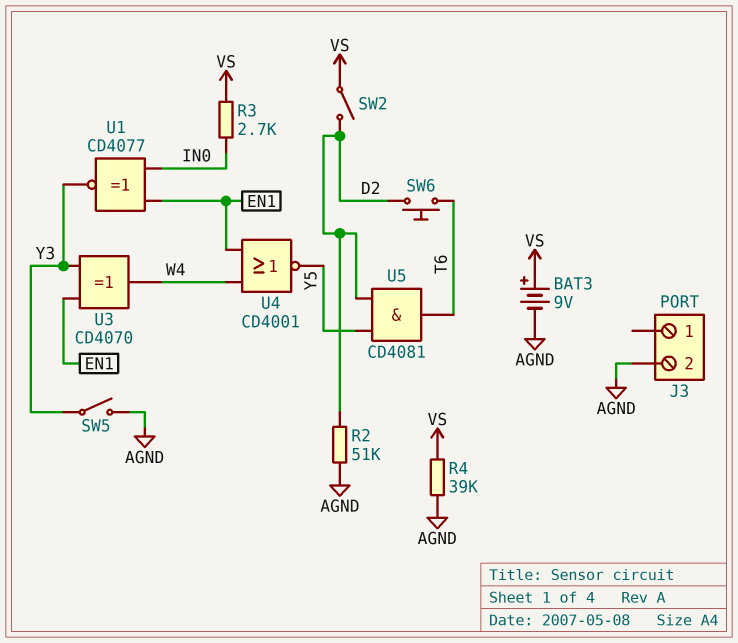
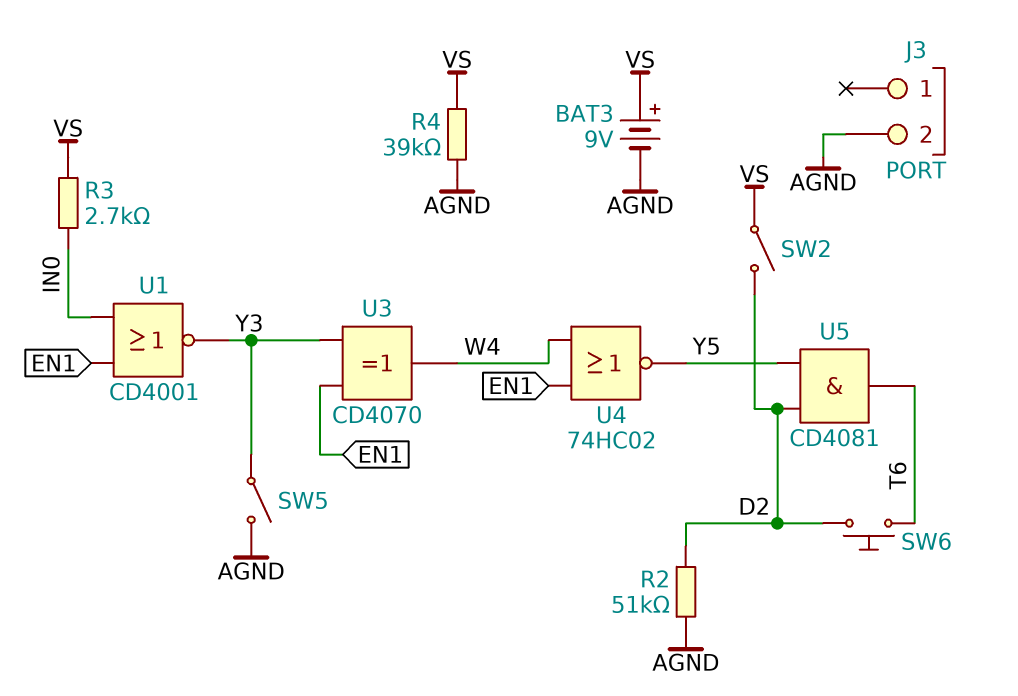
U1: XNOR CD4077 (in EN1, in IN0, out Y3) -> NOR CD4001 (in EN1, in IN0, out Y3)
U4: NOR CD4001 (in EN1, in W4, out Y5) -> NOR 74HC02 (in EN1, in W4, out Y5)

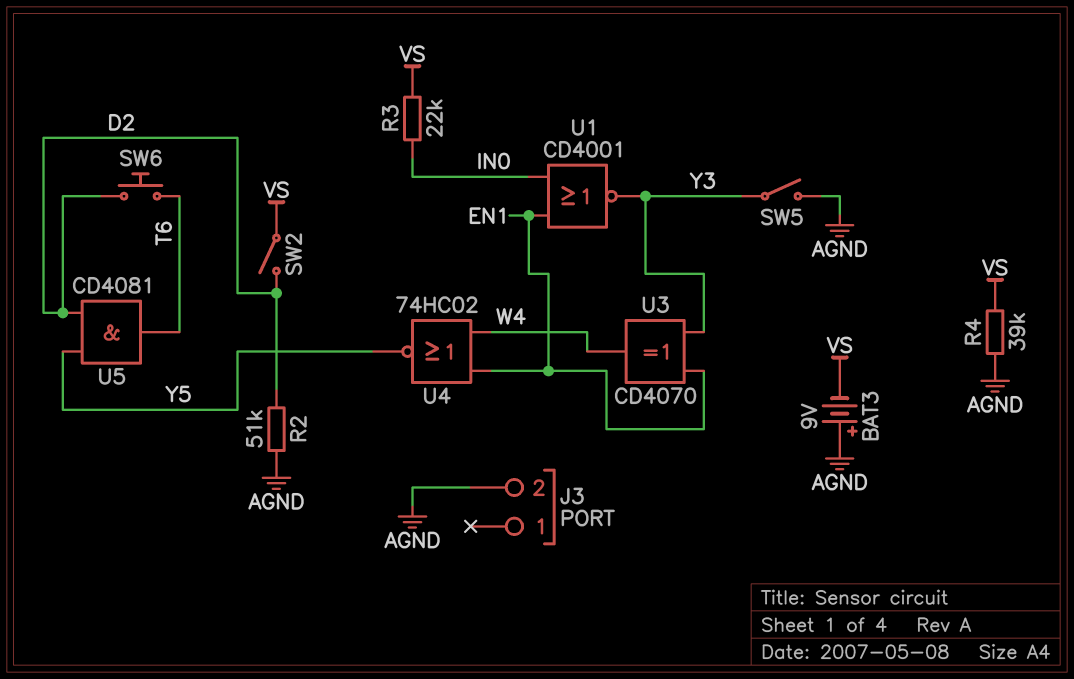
BAT3: 9V (plus VS, minus AGND) -> 9V (plus AGND, minus VS)
R3: 2.7k (IN0, VS) -> 22k (IN0, VS)

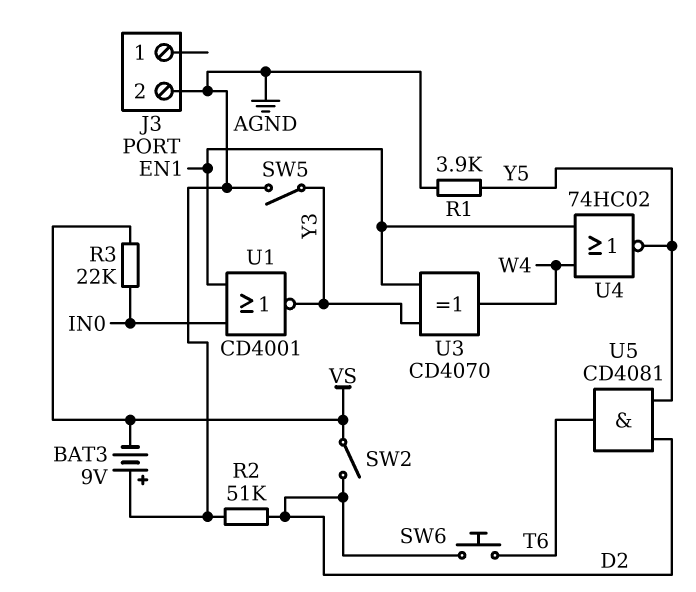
R1: none -> 3.9k (AGND, Y5)
R4: 39k (AGND, VS) -> none

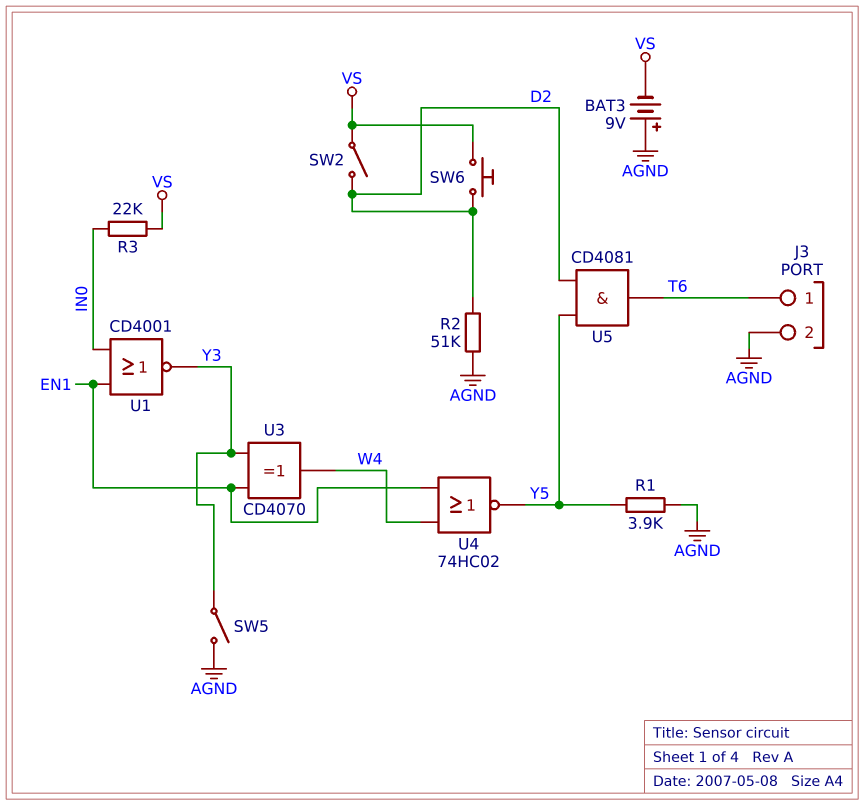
J3 pin 1: none -> T6
SW6: button (D2, T6) -> button (D2, VS)

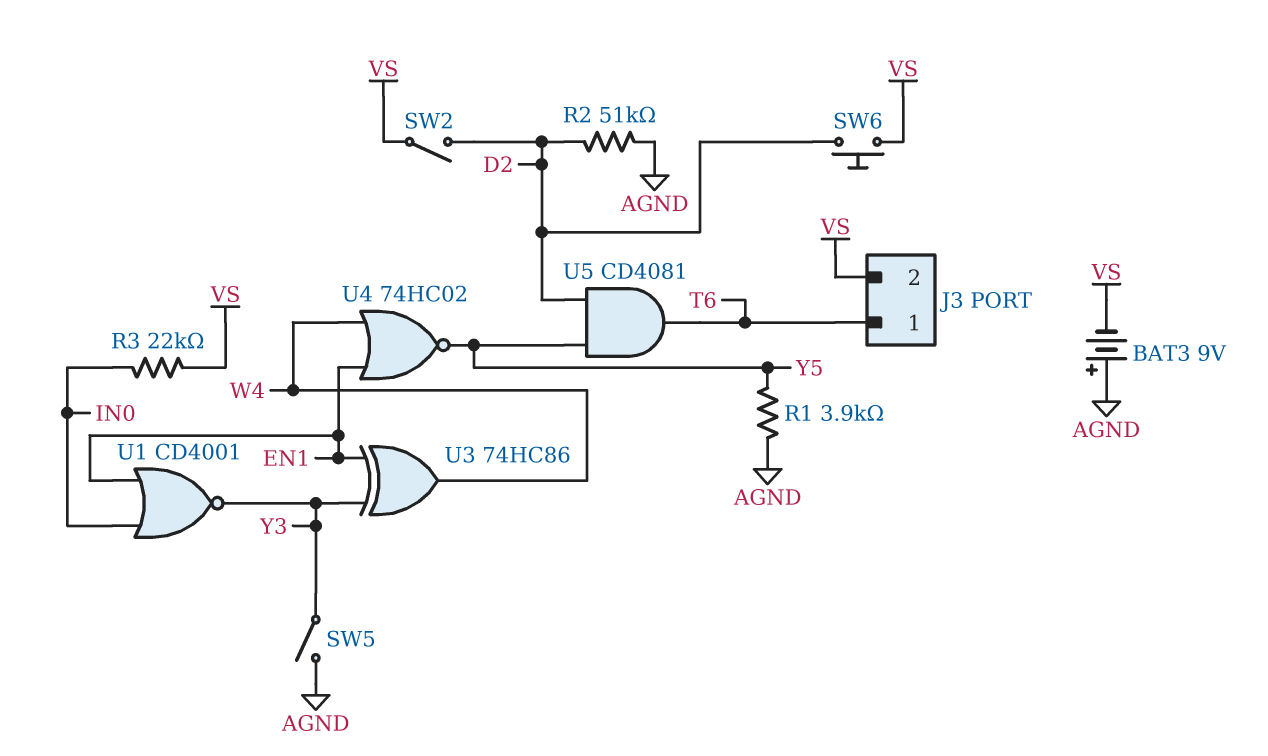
J3 pin 2: AGND -> VS
U3: XOR CD4070 (in EN1, in Y3, out W4) -> XOR 74HC86 (in EN1, in Y3, out W4)

